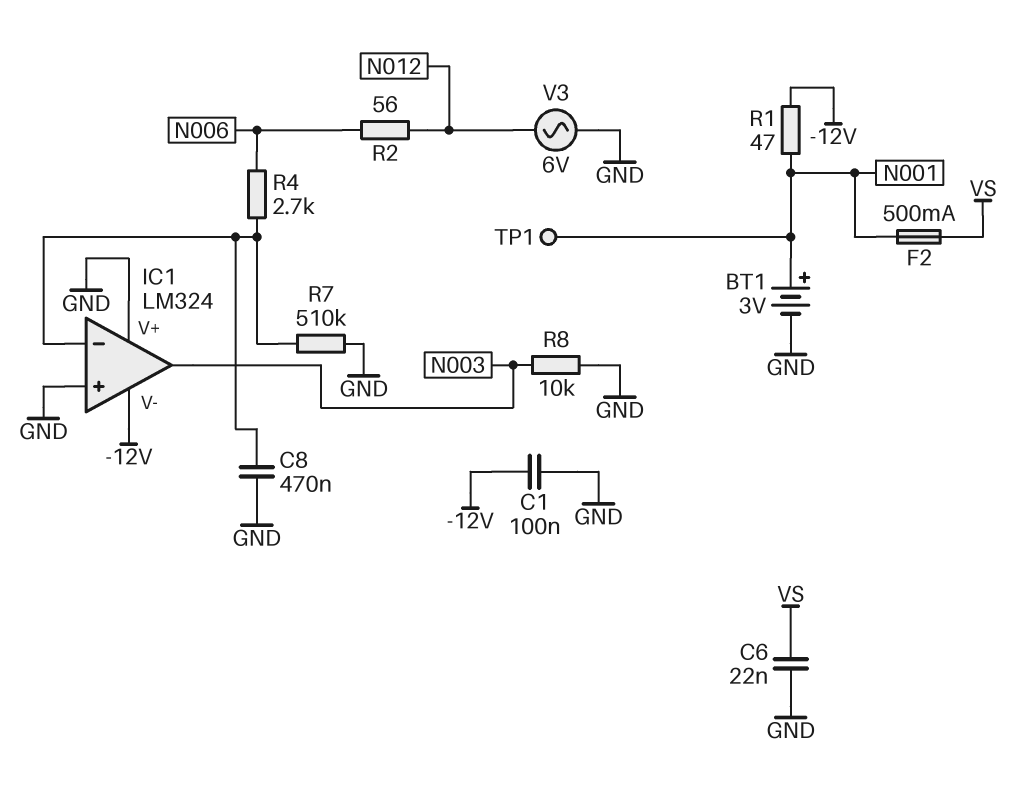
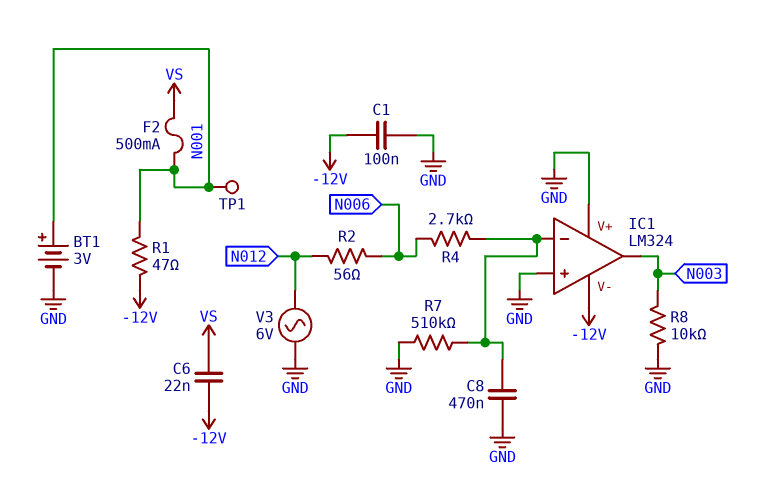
C6: 22nF (GND, VS) -> 22nF (-12V, VS)

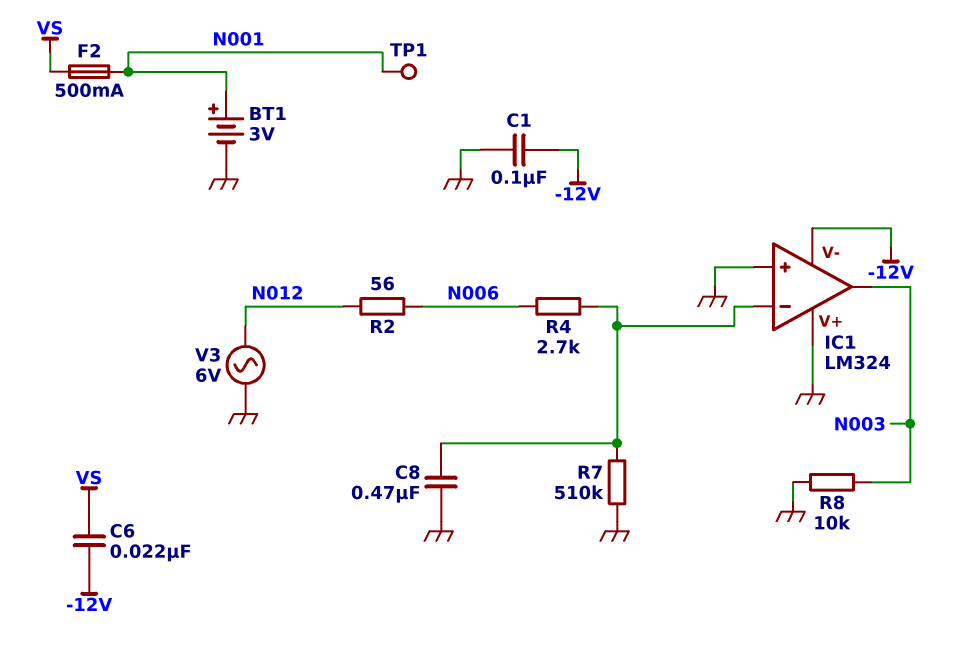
R1: 47 (-12V, N001) -> none

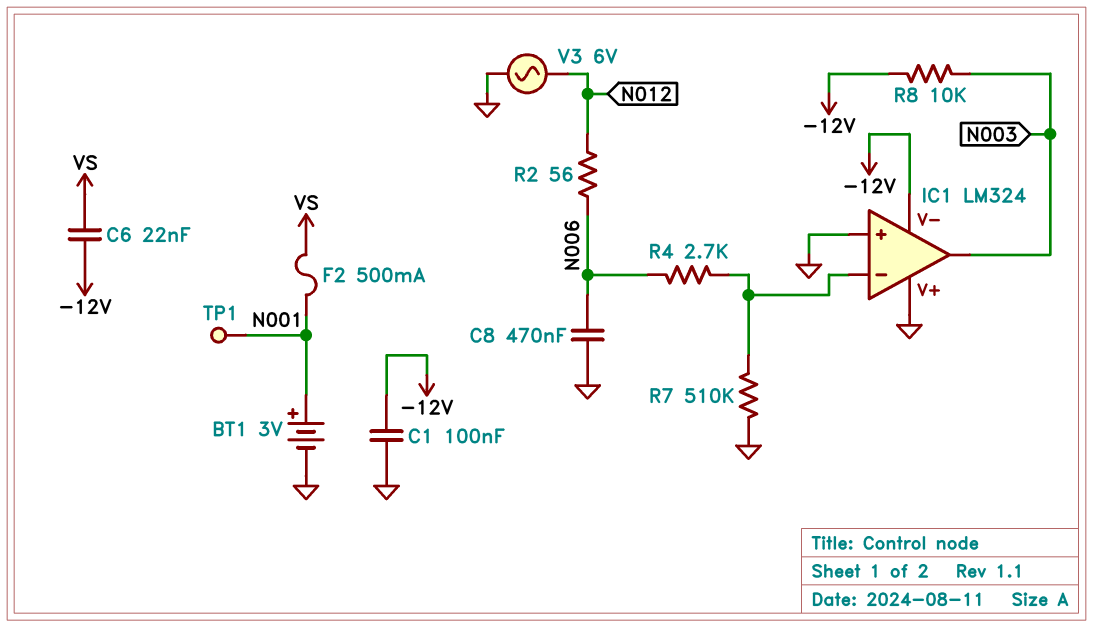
C8: 470nF (GND, IC1/in-) -> 470nF (GND, N006)
R8: 10k (GND, N003) -> 10k (-12V, N003)

